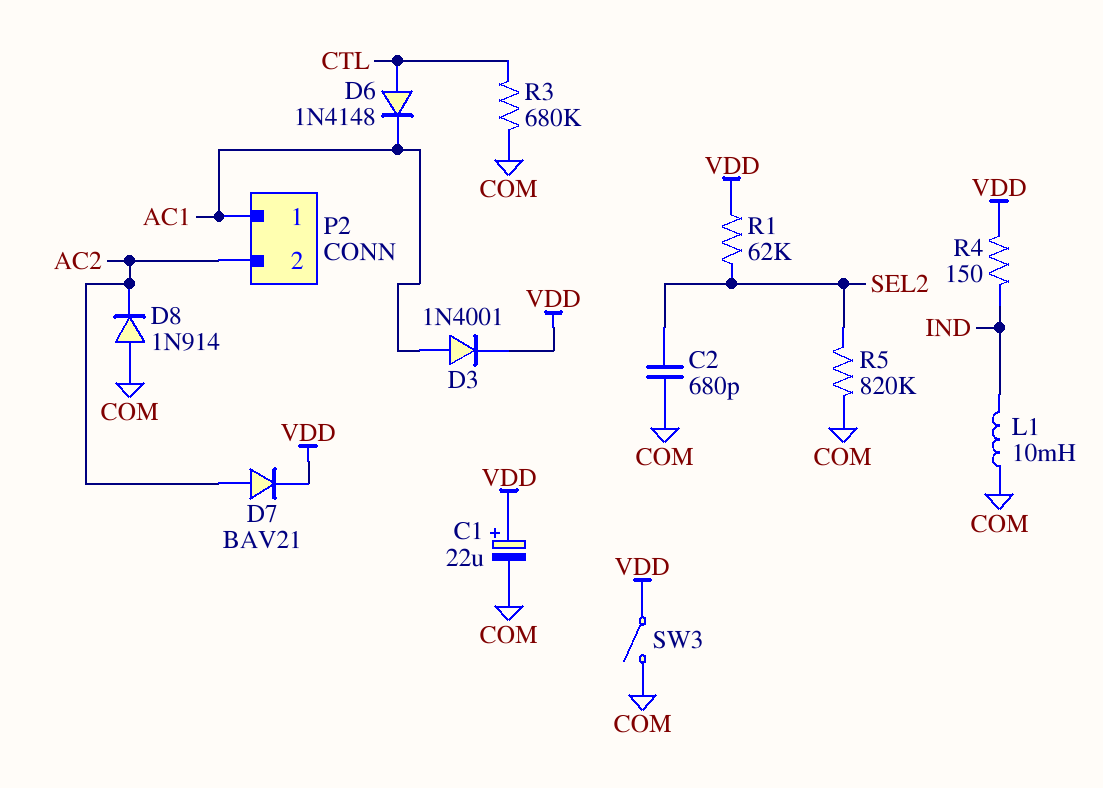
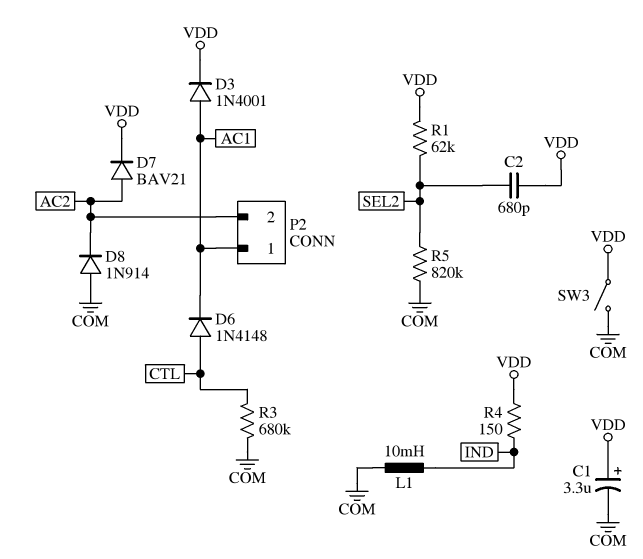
C1: 22uF (plus VDD, minus COM) -> 3.3uF (plus VDD, minus COM)
C2: 680pF (COM, SEL2) -> 680pF (SEL2, VDD)

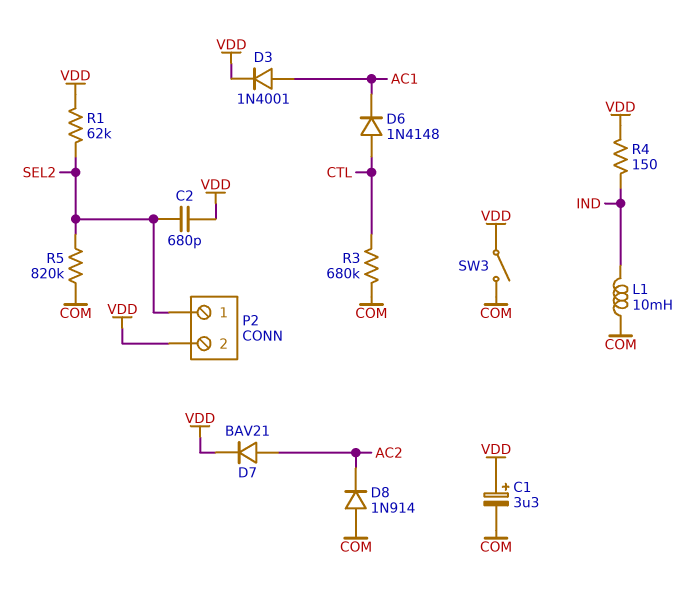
P2 pin 1: AC1 -> SEL2
P2 pin 2: AC2 -> VDD

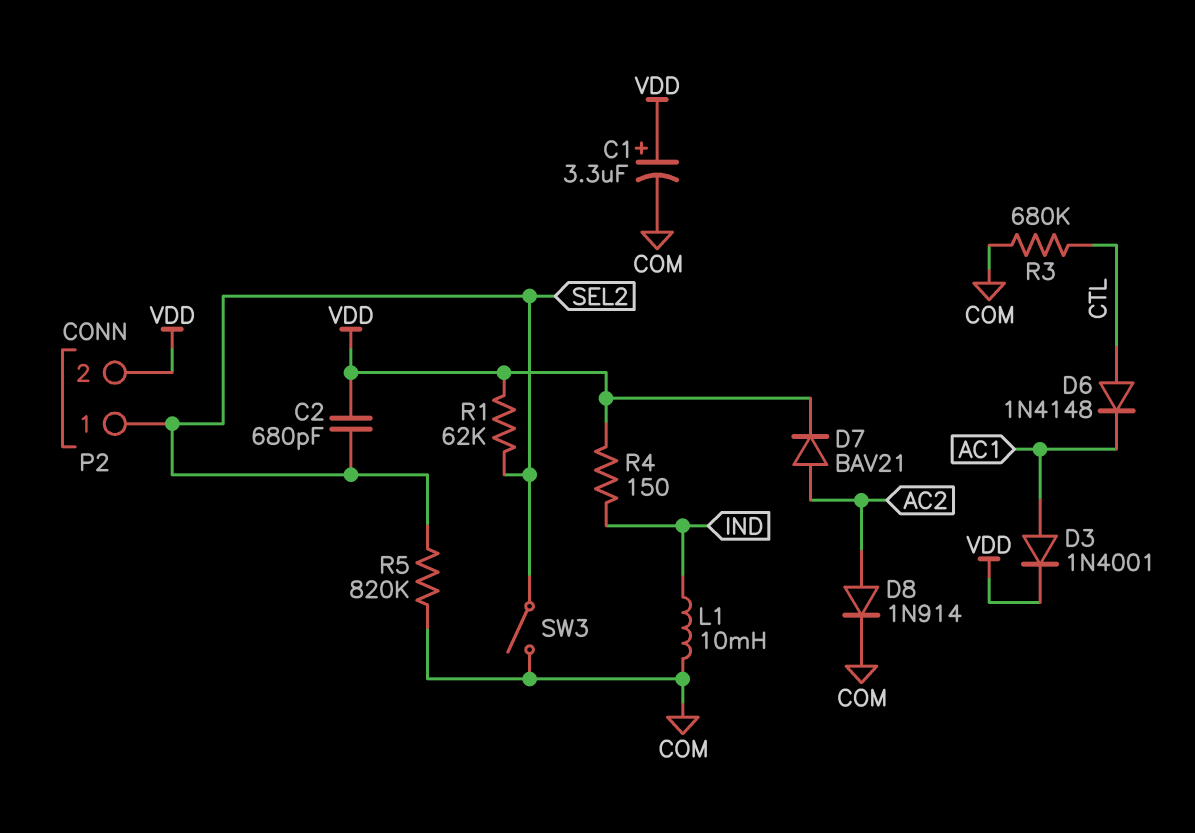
D8: diode 1N914 (A COM, K AC2) -> diode 1N914 (A AC2, K COM)
SW3: switch (COM, VDD) -> switch (COM, SEL2)

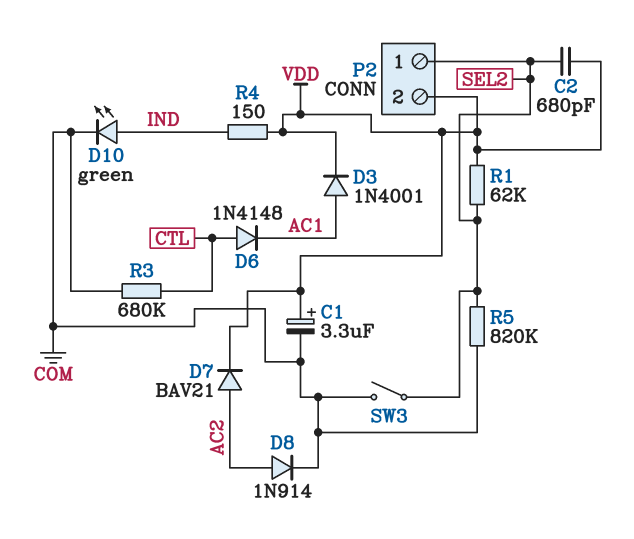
D10: none -> LED green (A IND, K COM)
L1: 10mH (COM, IND) -> none

